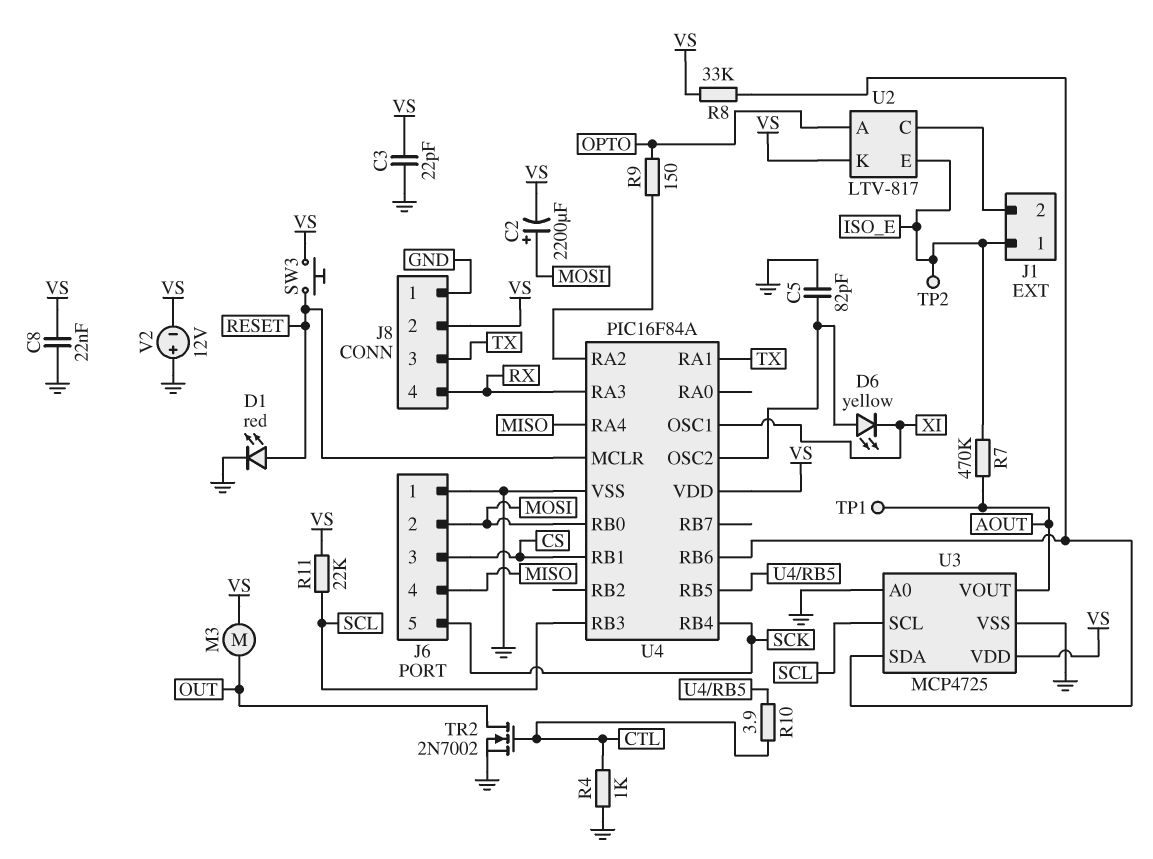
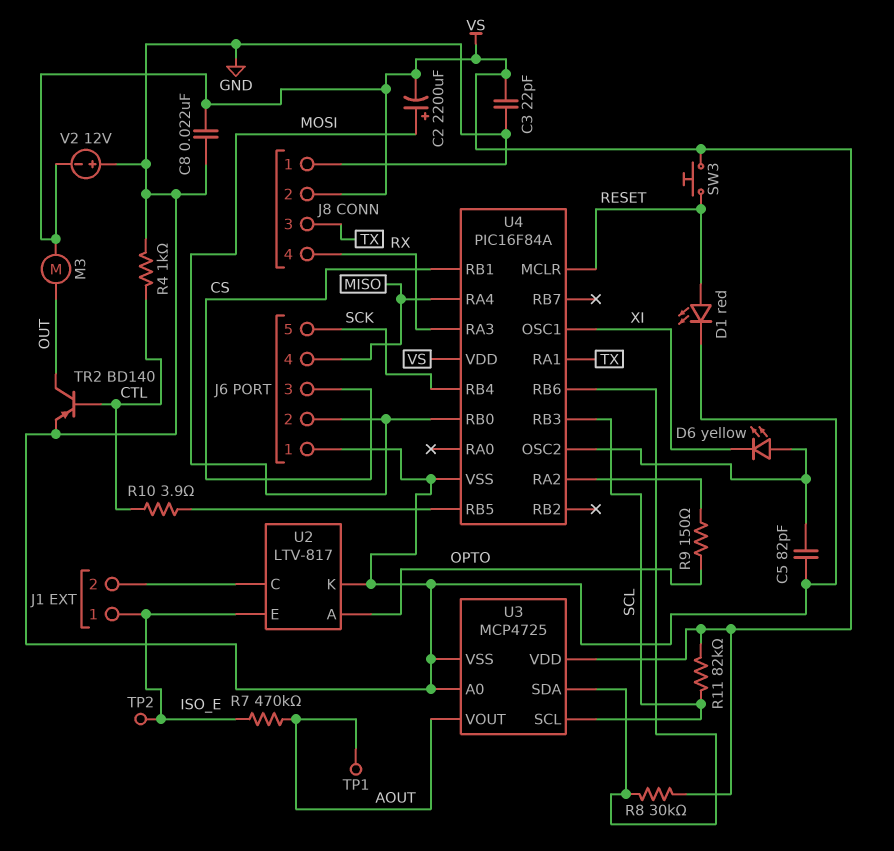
R8: 33k (U3/SDA, VS) -> 30k (U3/SDA, VS)
R11: 22k (SCL, VS) -> 82k (SCL, VS)
TR2: NMOS 2N7002 (G CTL, D OUT, S GND) -> PNP BD140 (B CTL, C OUT, E GND)
U2 pin K: VS -> GND

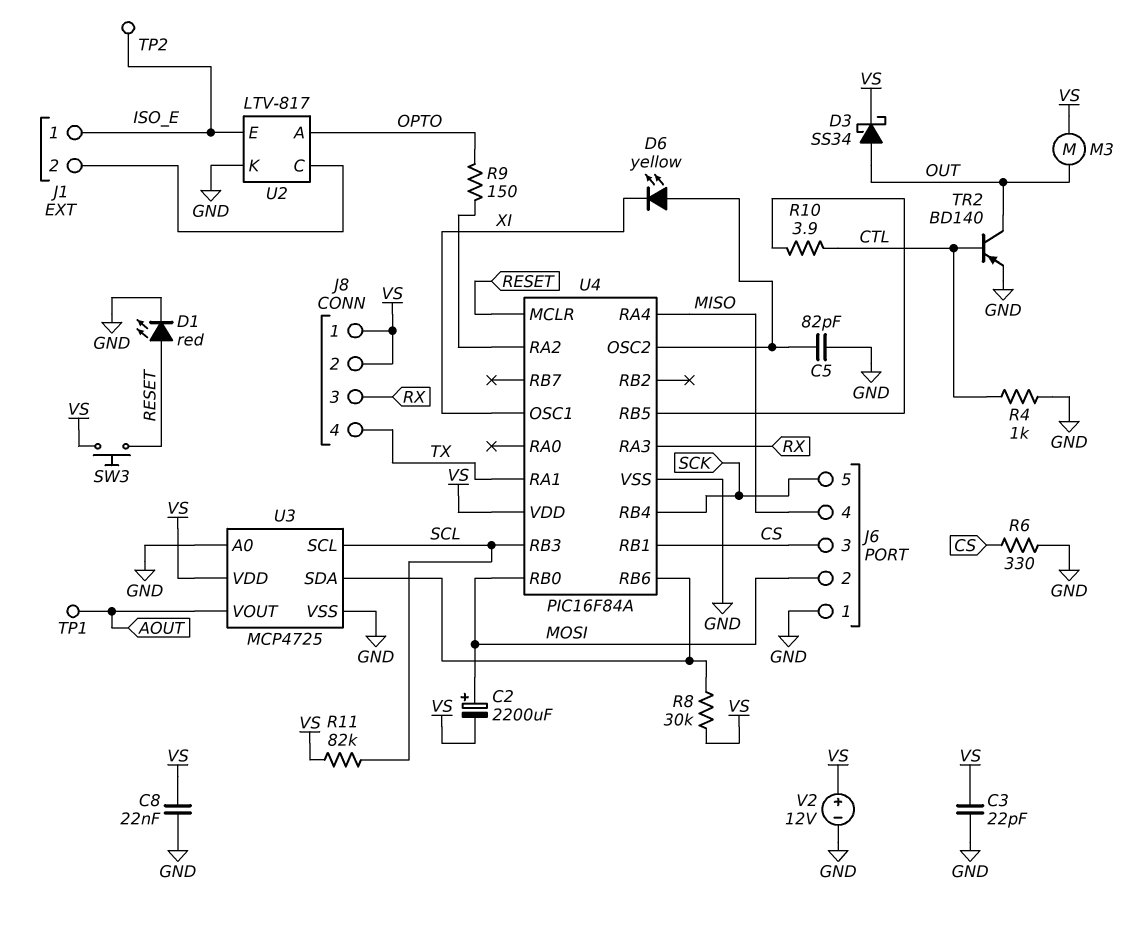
D3: none -> schottky SS34 (A OUT, K VS)
J8 pin 1: GND -> VS
J8 pin 3: TX -> RX
J8 pin 4: RX -> TX
R6: none -> 330 (CS, GND)
R7: 470k (AOUT, ISO_E) -> none
V2: 12V (plus GND, minus VS) -> 12V (plus VS, minus GND)

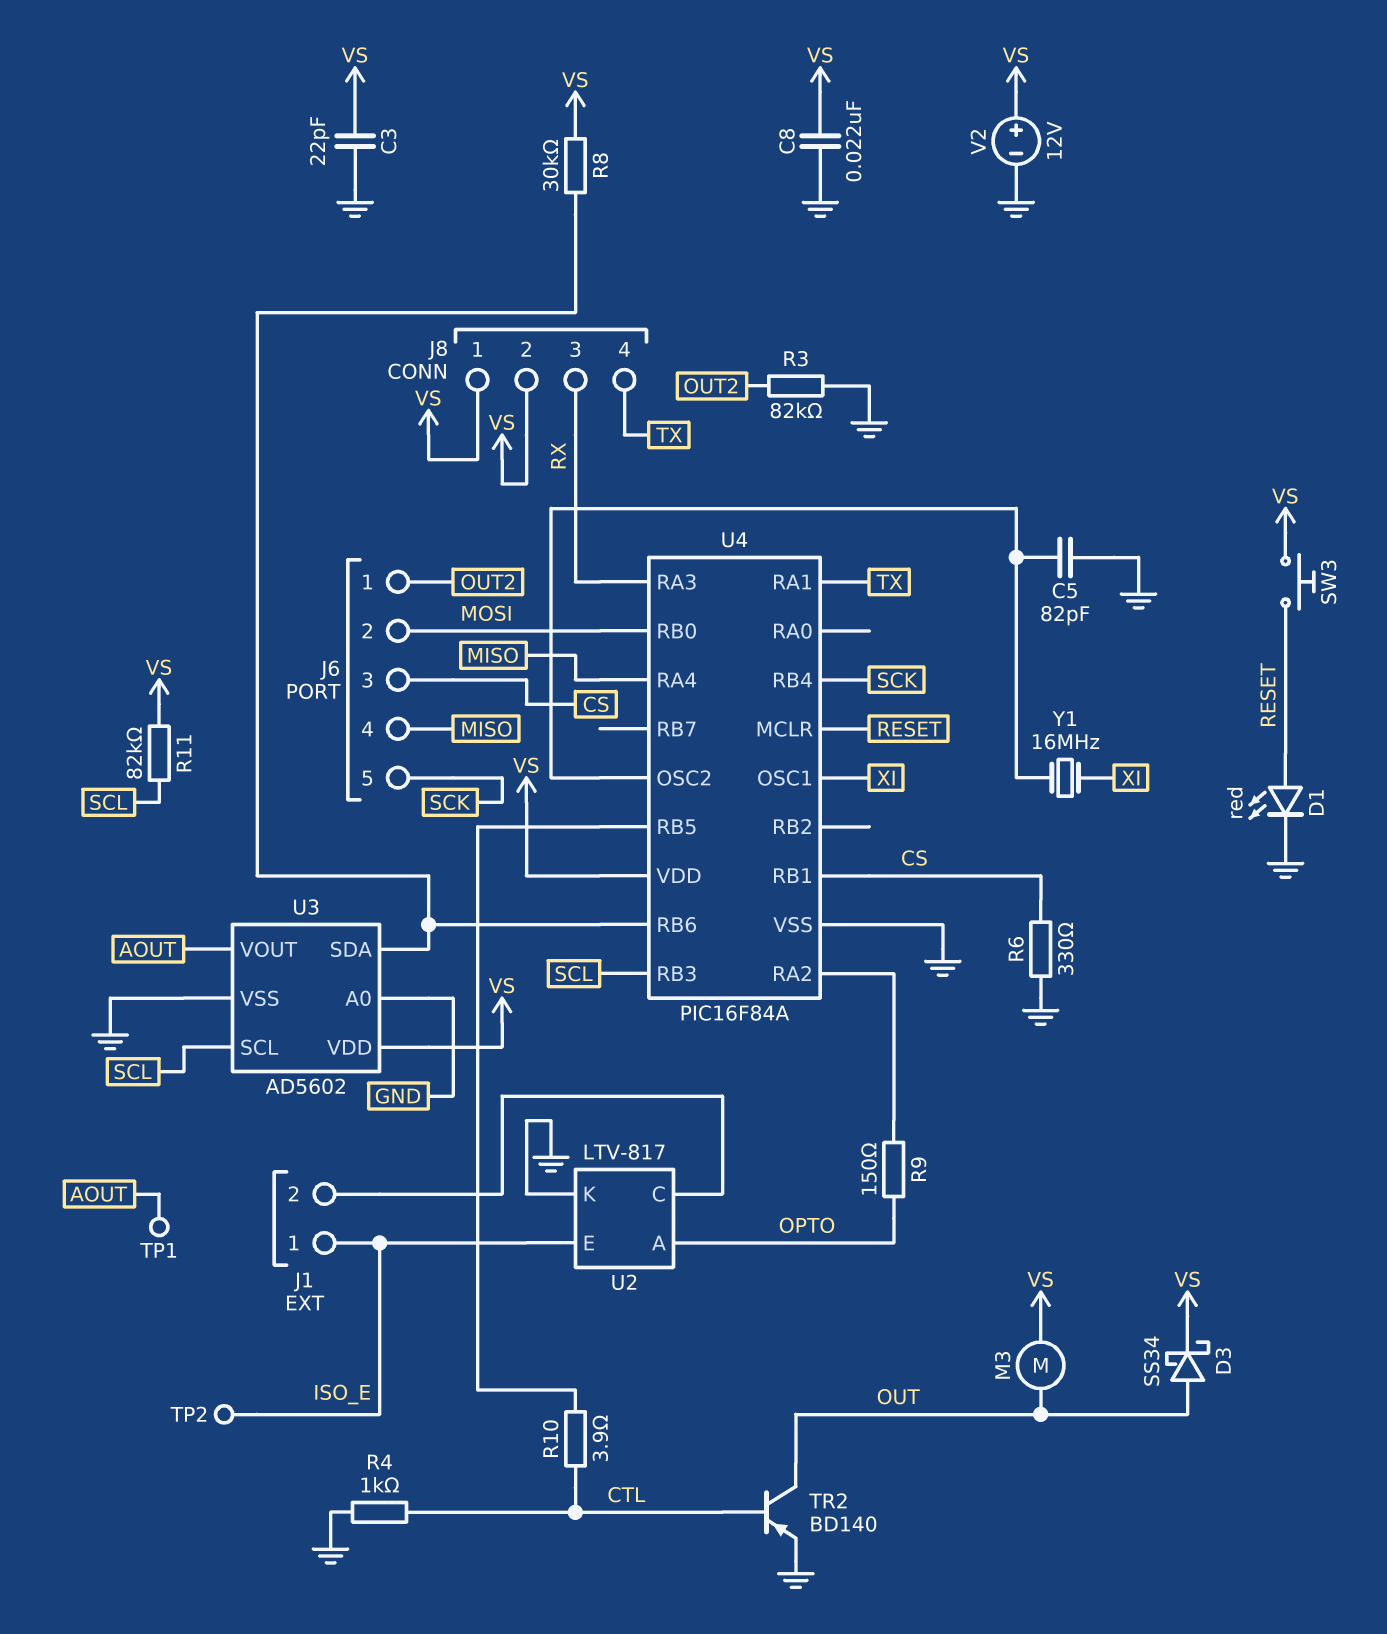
C2: 2200uF (plus MOSI, minus VS) -> none
D6: LED yellow (A U4/OSC2, K XI) -> none
J6 pin 1: GND -> OUT2
R3: none -> 82k (GND, OUT2)
U3: MCP4725 -> AD5602
Y1: none -> 16MHz (U4/OSC2, XI)

